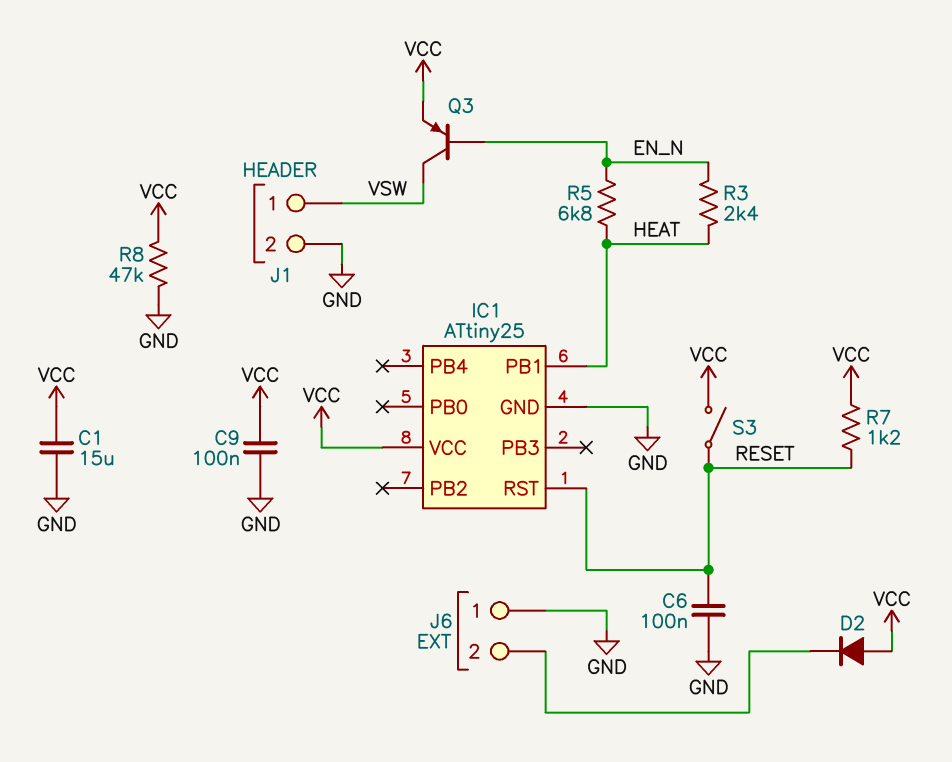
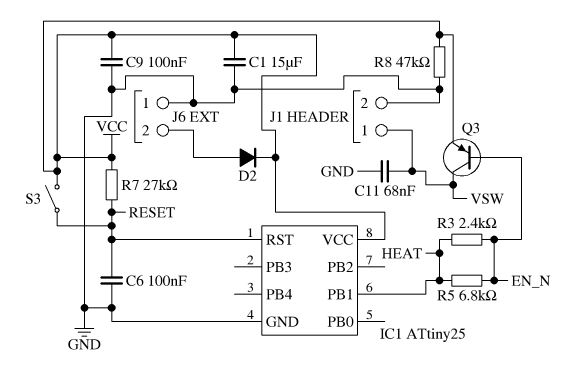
C11: none -> 68nF (GND, VSW)
D2: diode (A VCC, K J6/2) -> diode (A J6/2, K VCC)
R7: 1.2k (RESET, VCC) -> 27k (RESET, VCC)

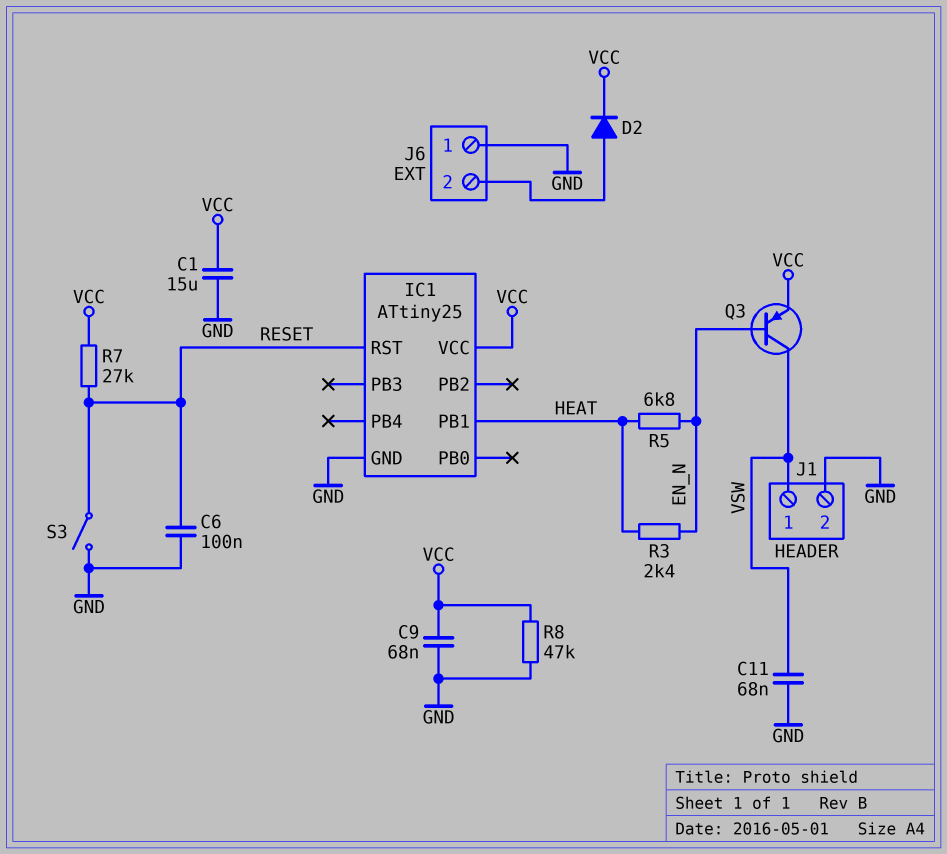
C9: 100nF (GND, VCC) -> 68nF (GND, VCC)
S3: switch (RESET, VCC) -> switch (GND, RESET)

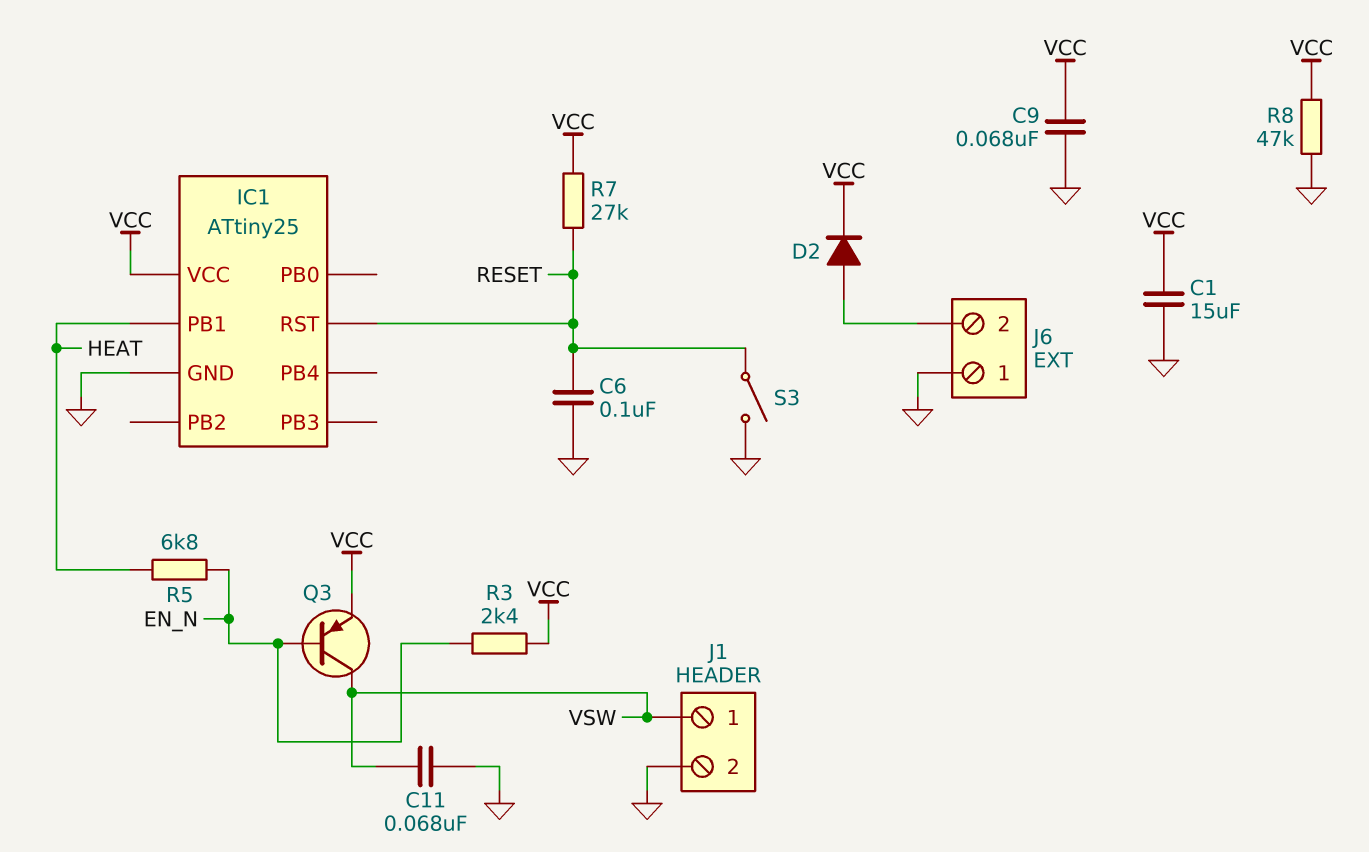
R3: 2.4k (EN_N, HEAT) -> 2.4k (EN_N, VCC)

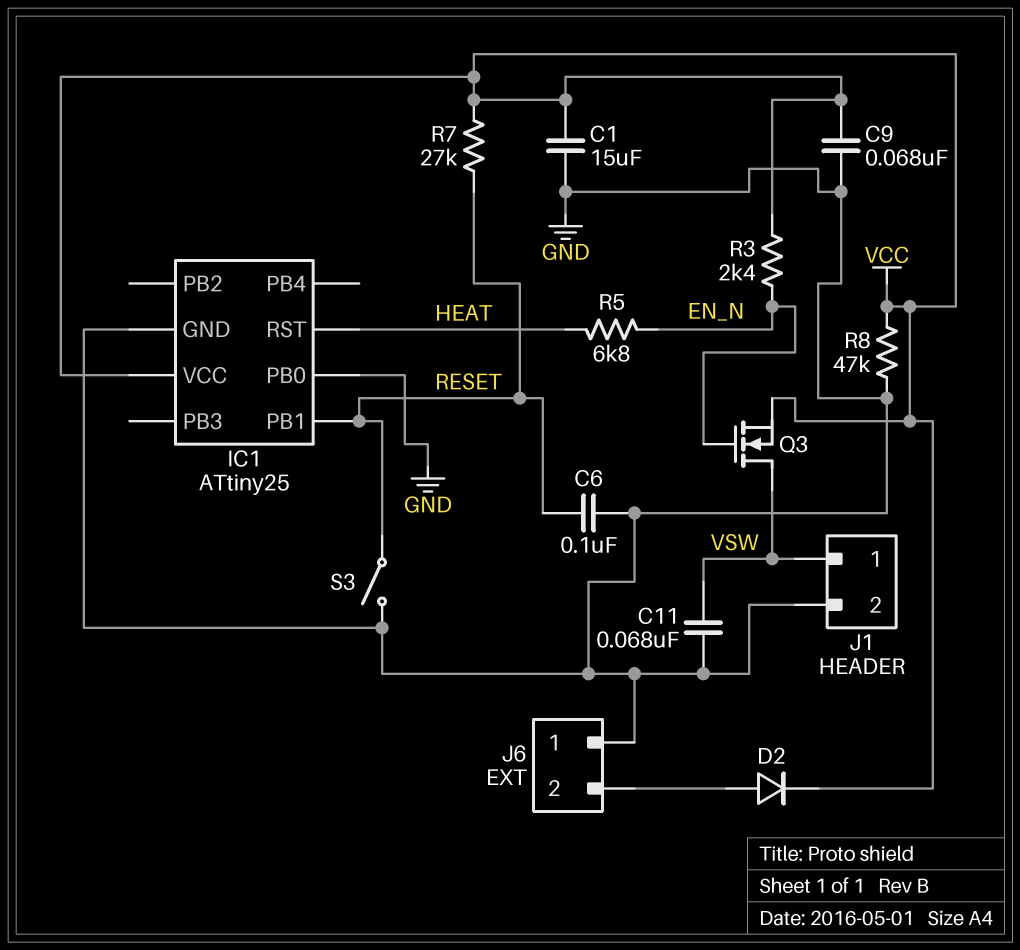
IC1 pin PB0: none -> GND
IC1 pin PB1: HEAT -> RESET
IC1 pin RST: RESET -> HEAT
Q3: PNP (B EN_N, C VSW, E VCC) -> NMOS (G EN_N, D VSW, S VCC)

